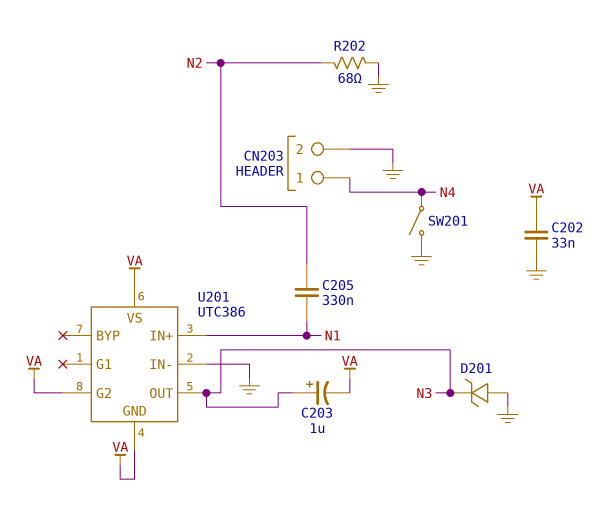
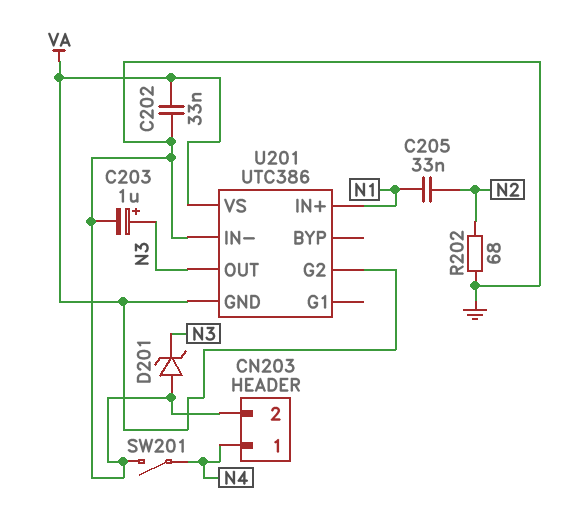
C203: 1uF (plus N3, minus VA) -> 1uF (plus N3, minus GND)
C205: 330nF (N1, N2) -> 33nF (N1, N2)

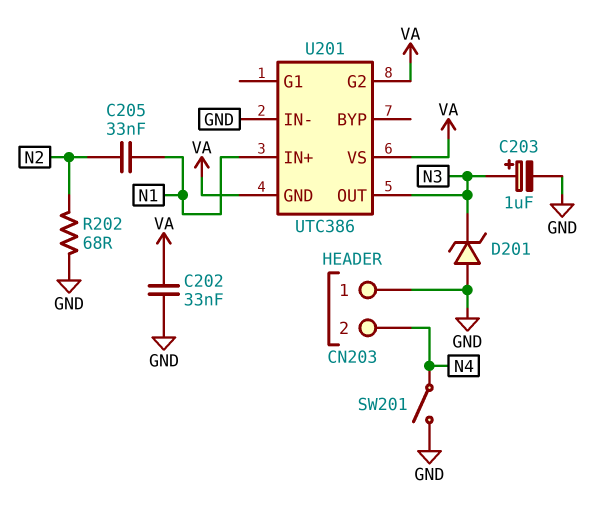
CN203 pin 1: N4 -> GND
CN203 pin 2: GND -> N4

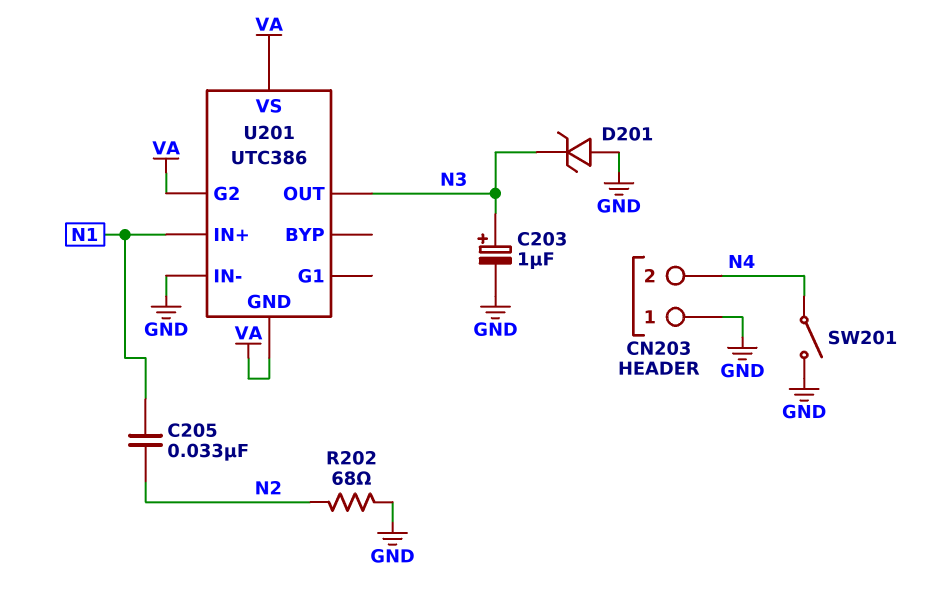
C202: 33nF (GND, VA) -> none

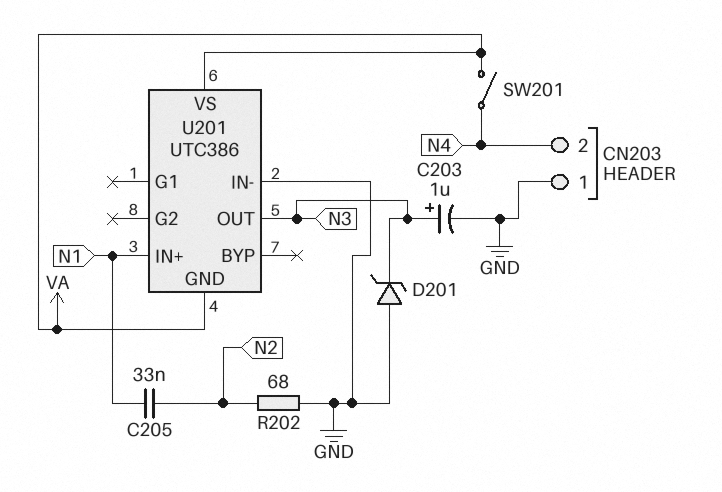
SW201: switch (GND, N4) -> switch (N4, VA)
U201 pin G2: VA -> none

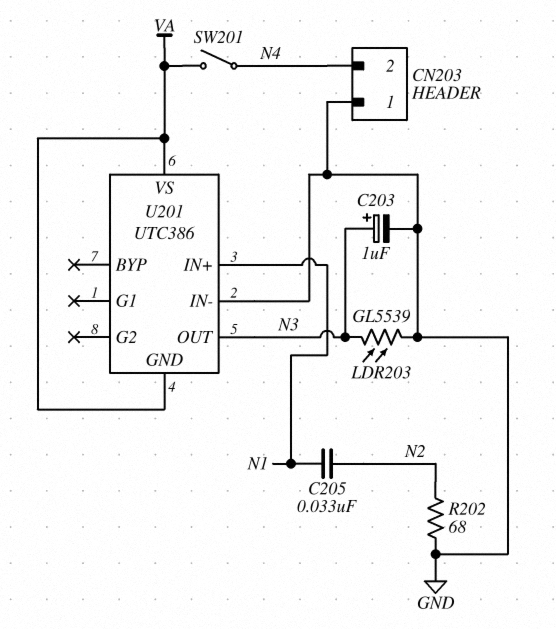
D201: zener (A GND, K N3) -> none
LDR203: none -> GL5539 (GND, N3)

